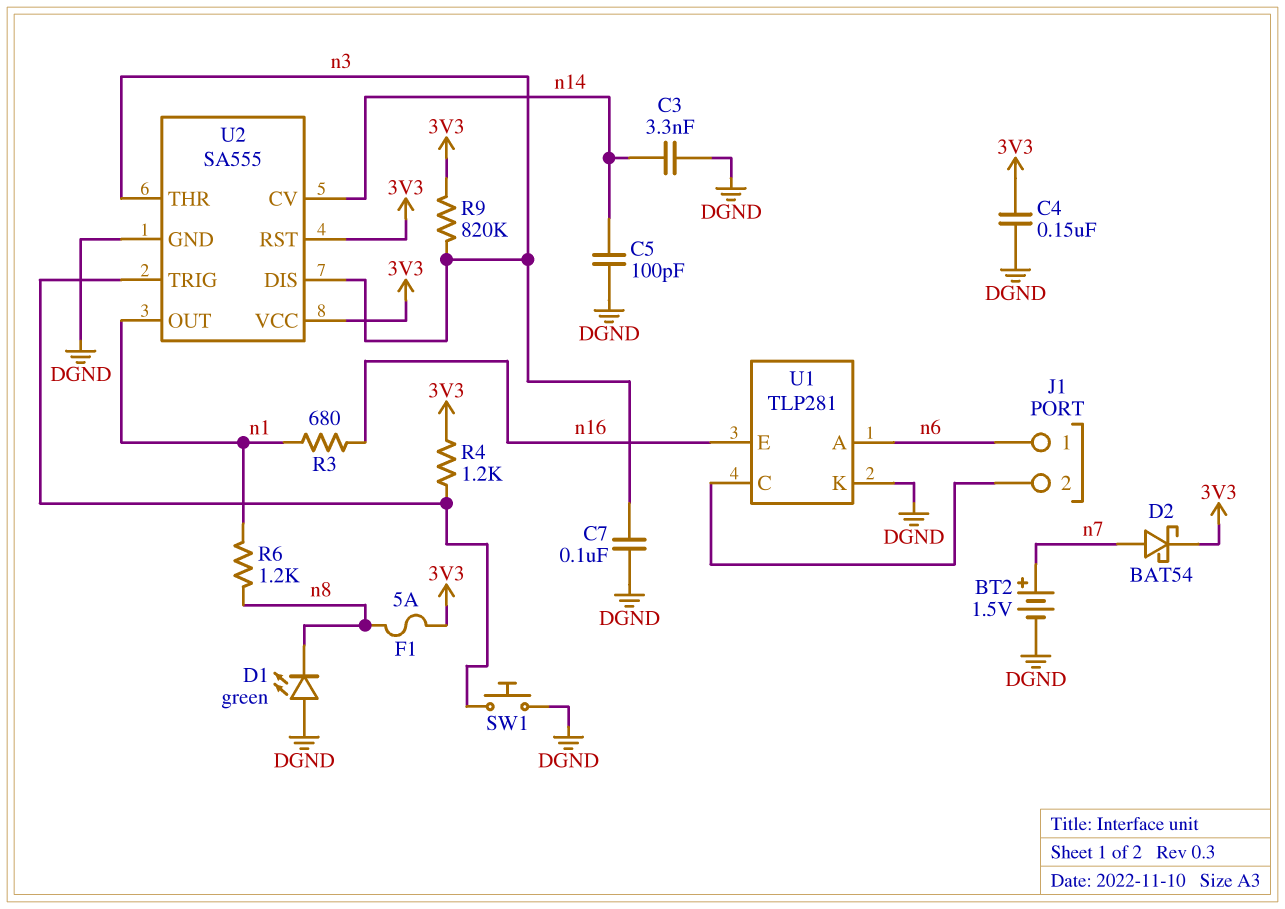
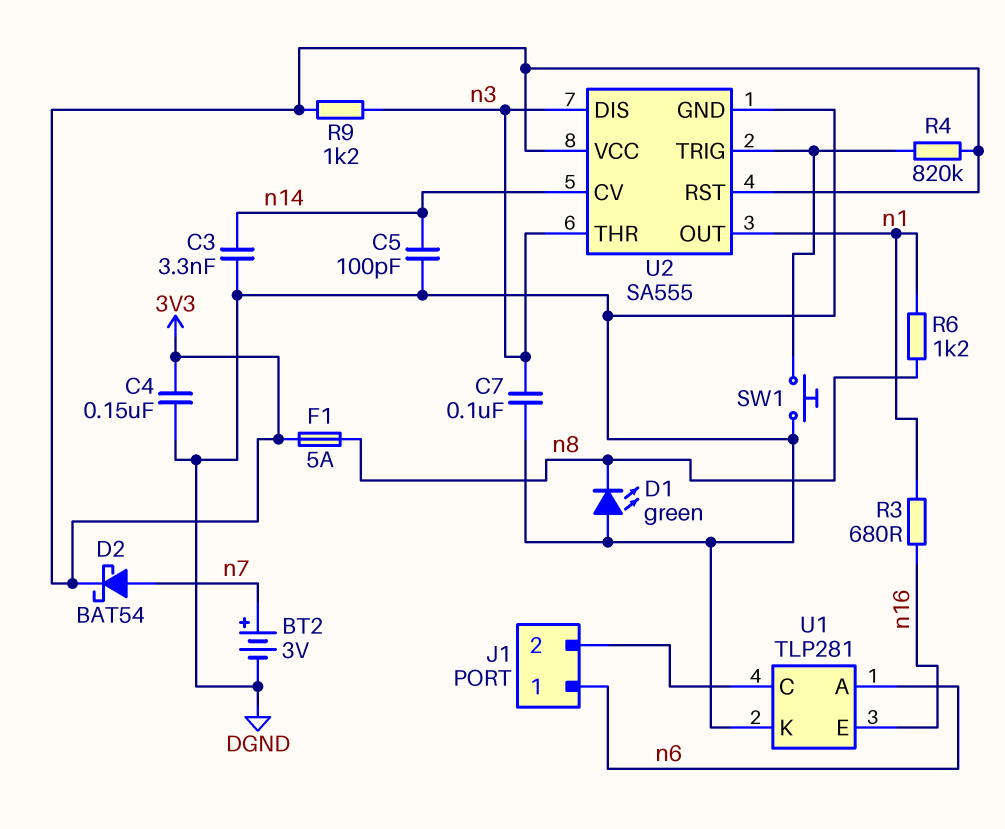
BT2: 1.5V (plus n7, minus DGND) -> 3V (plus n7, minus DGND)
R4: 1.2k (3V3, U2/TRIG) -> 820k (3V3, U2/TRIG)
R9: 820k (3V3, n3) -> 1.2k (3V3, n3)

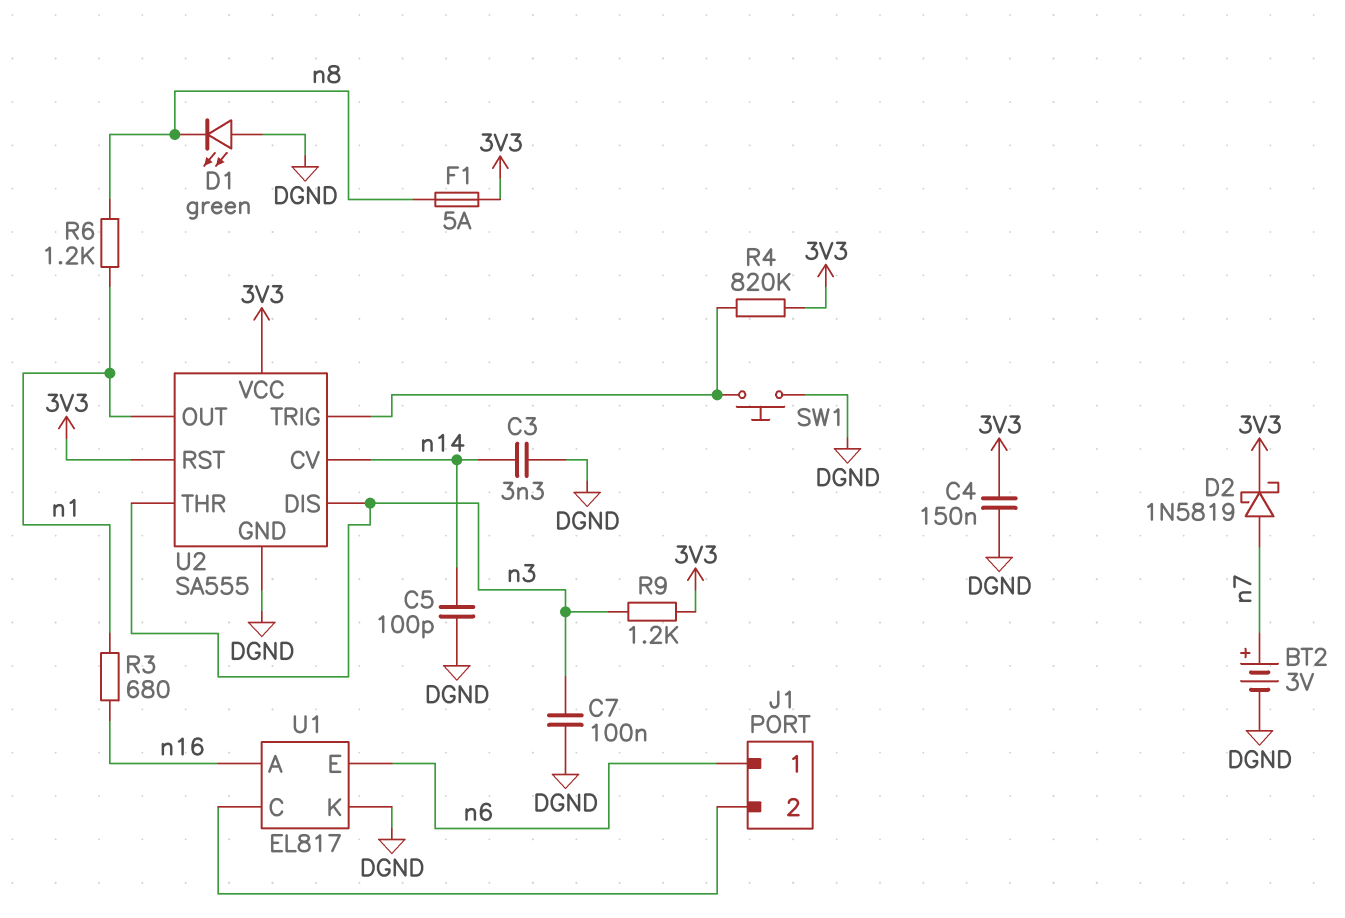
D2: schottky BAT54 (A n7, K 3V3) -> schottky 1N5819 (A n7, K 3V3)
U1: TLP281 -> EL817
U1 pin A: n6 -> n16
U1 pin E: n16 -> n6

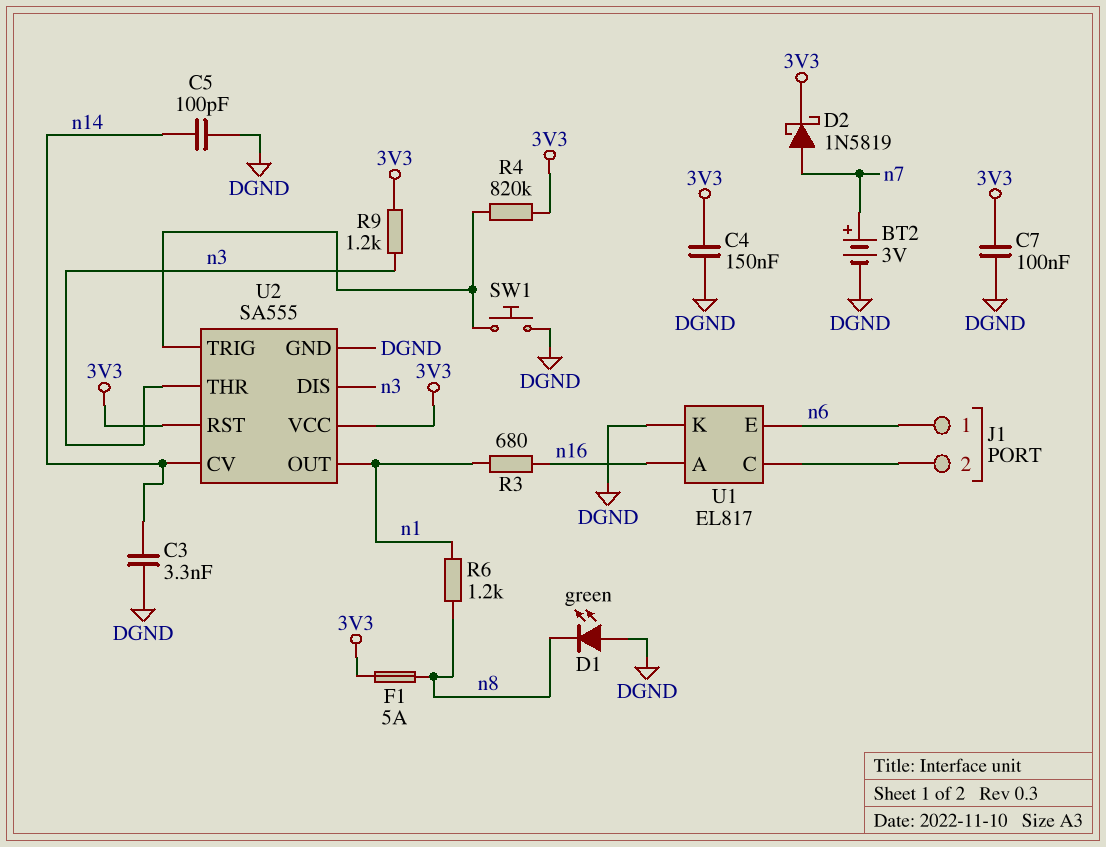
C7: 100nF (DGND, n3) -> 100nF (3V3, DGND)

